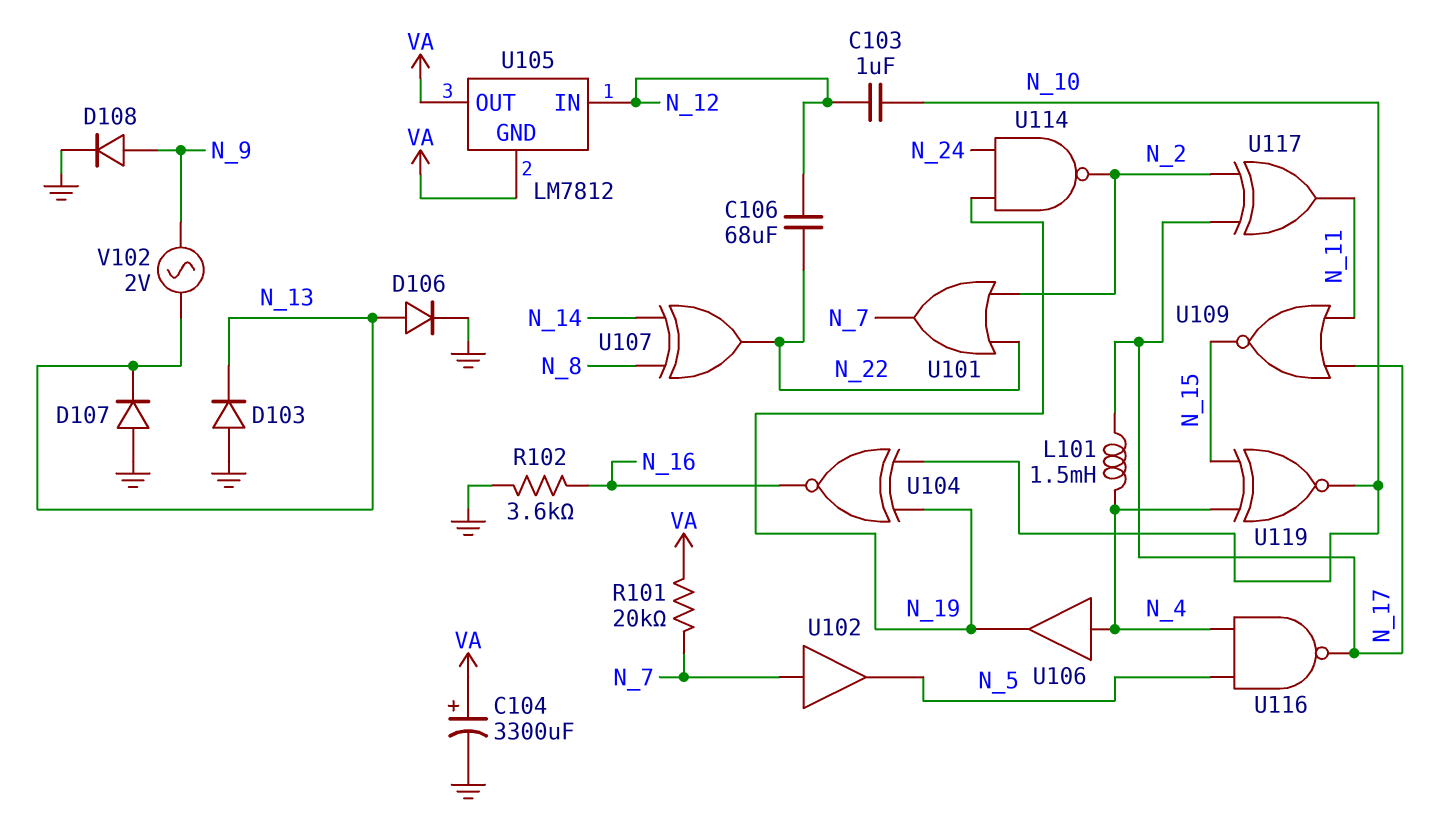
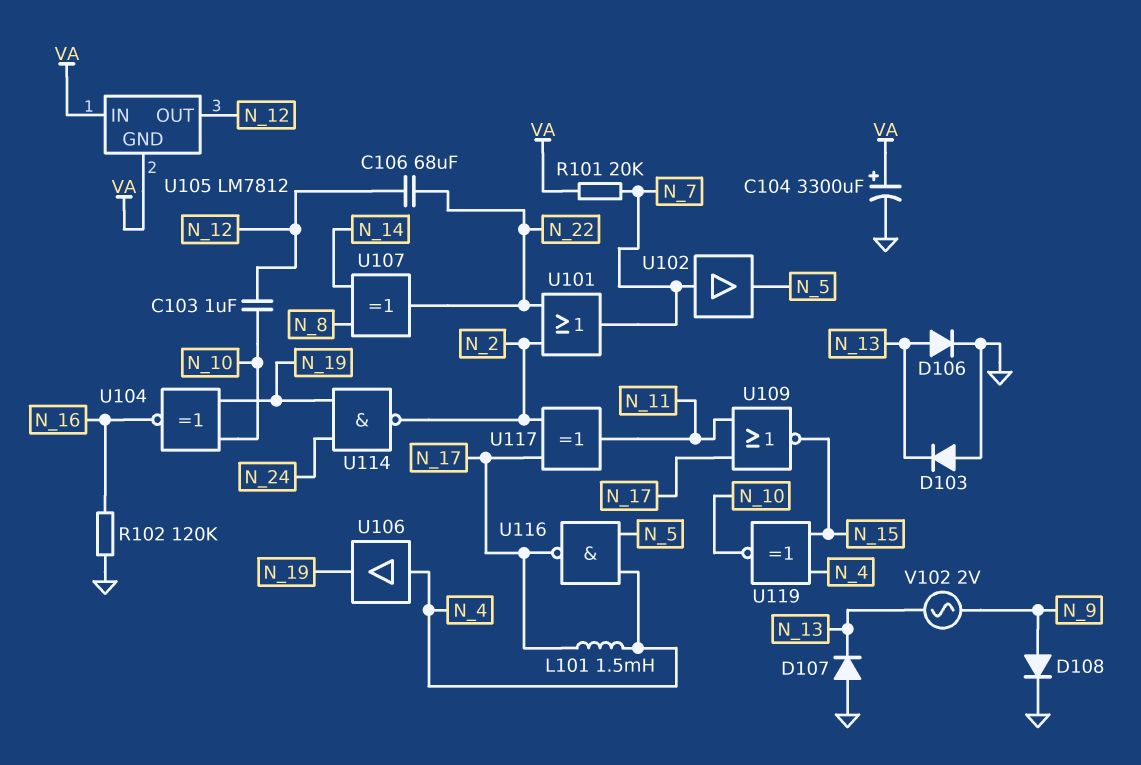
R102: 3.6k (GND, N_16) -> 120k (GND, N_16)
U105 pin IN: N_12 -> VA
U105 pin OUT: VA -> N_12

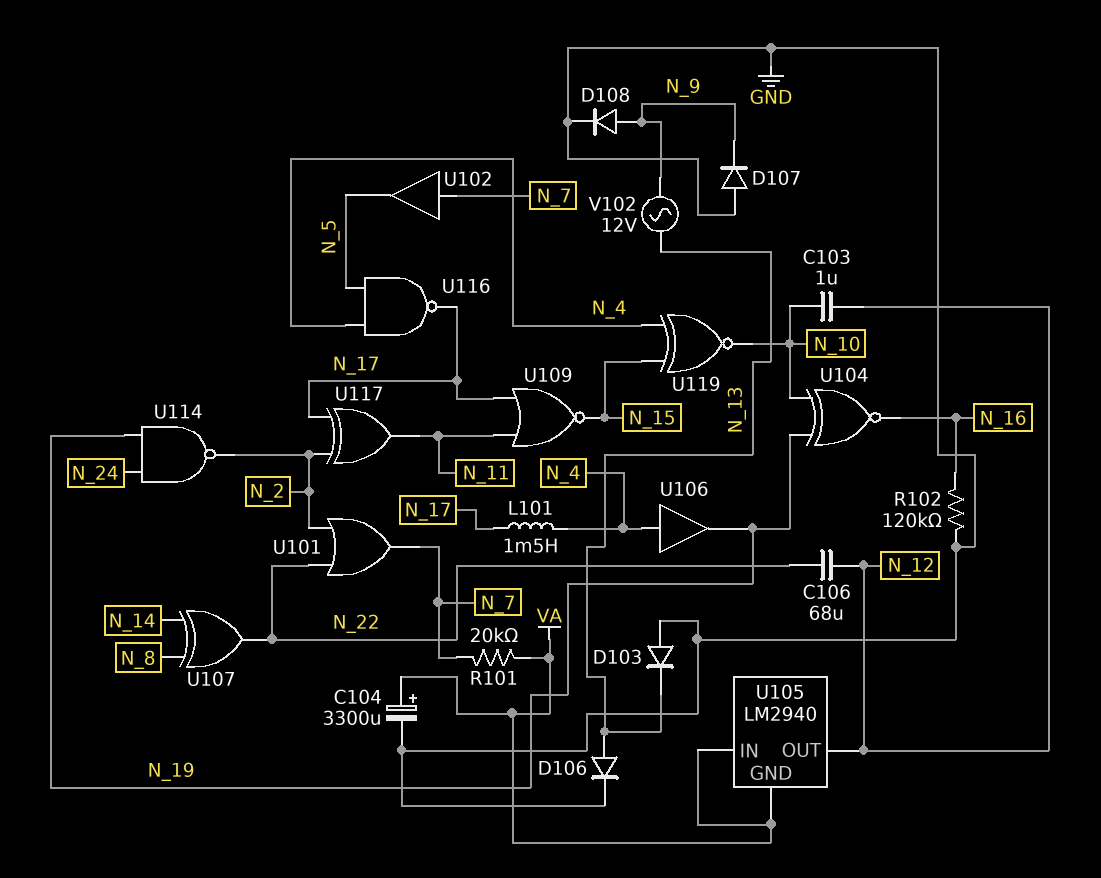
D107: diode (A GND, K N_13) -> diode (A GND, K N_9)
U105: LM7812 -> LM2940
V102: AC 2V (N_9, N_13) -> AC 12V (N_9, N_13)

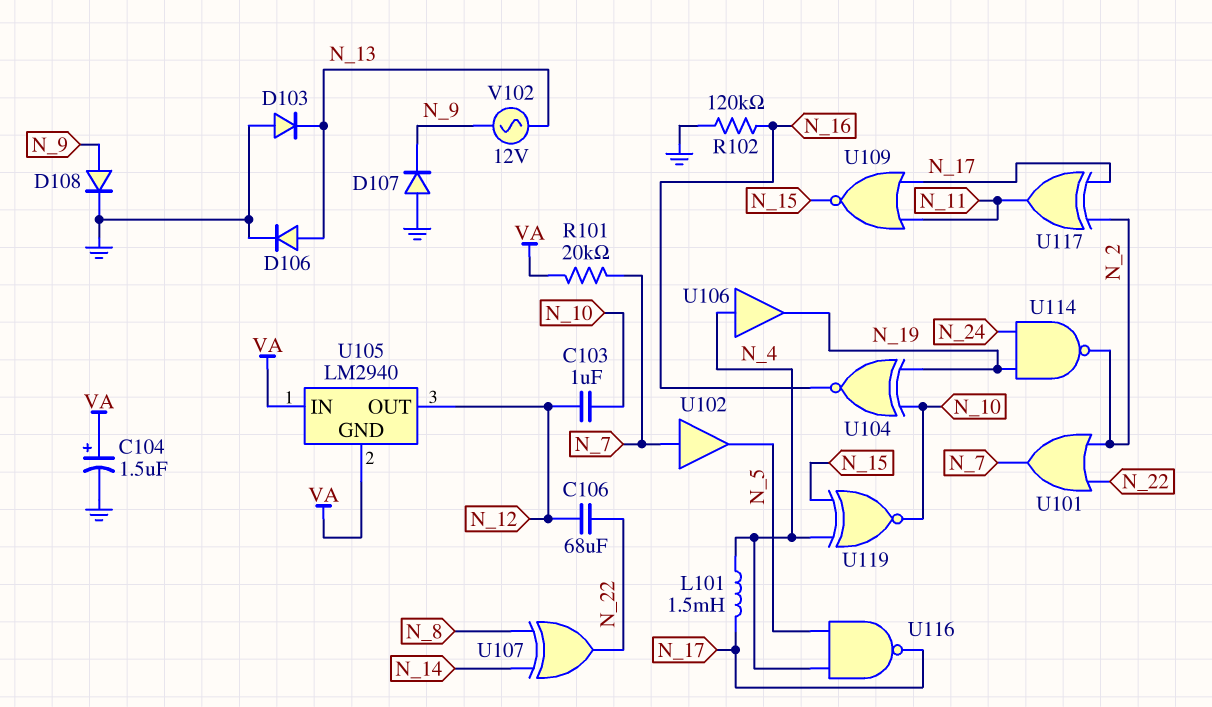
C104: 3300uF (plus VA, minus GND) -> 1.5uF (plus VA, minus GND)

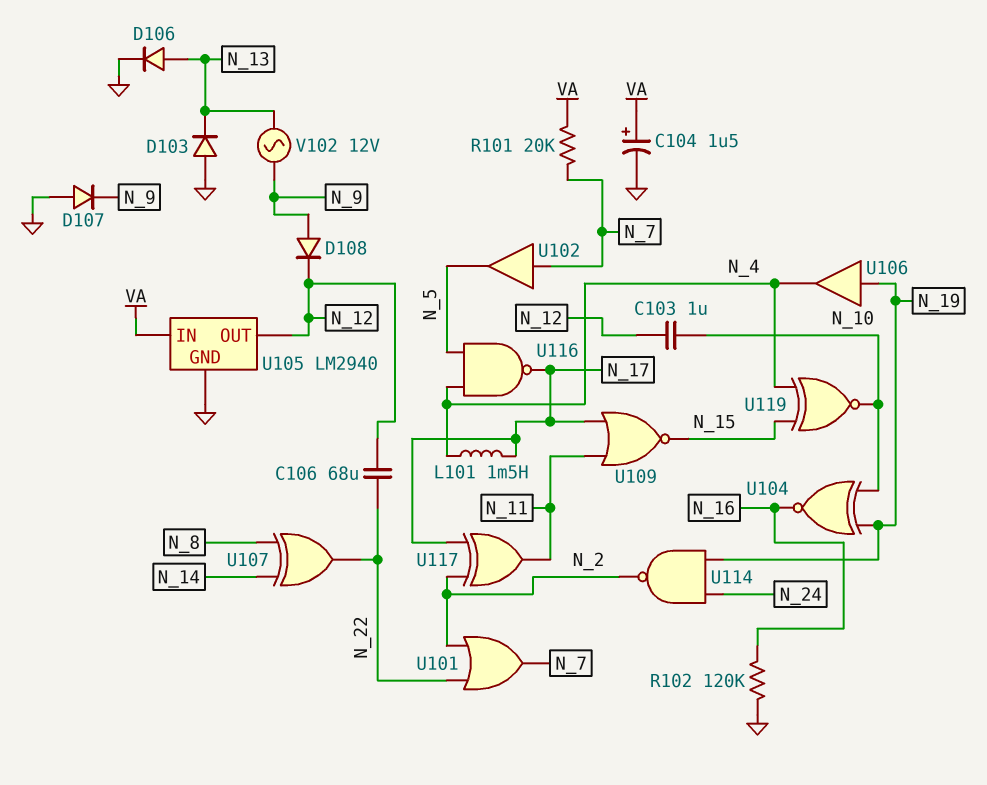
D108: diode (A N_9, K GND) -> diode (A N_9, K N_12)
U105 pin GND: VA -> GND
U106: buffer (in N_4, out N_19) -> buffer (in N_19, out N_4)

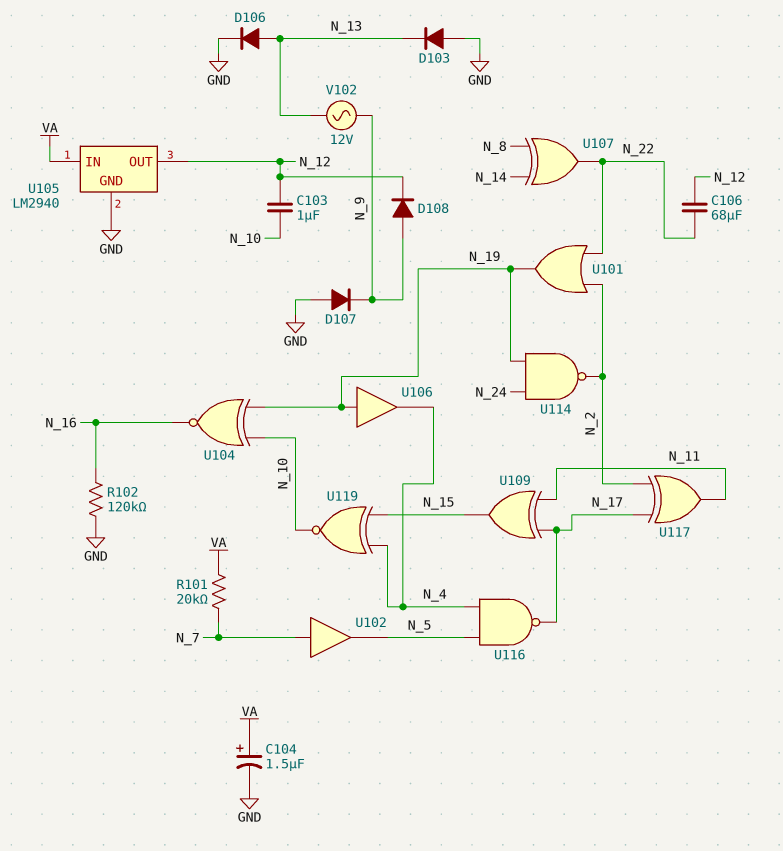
L101: 1.5mH (N_4, N_17) -> none
U101: OR (in N_2, in N_22, out N_7) -> OR (in N_2, in N_22, out N_19)
U109: NOR (in N_11, in N_17, out N_15) -> XOR (in N_11, in N_17, out N_15)

